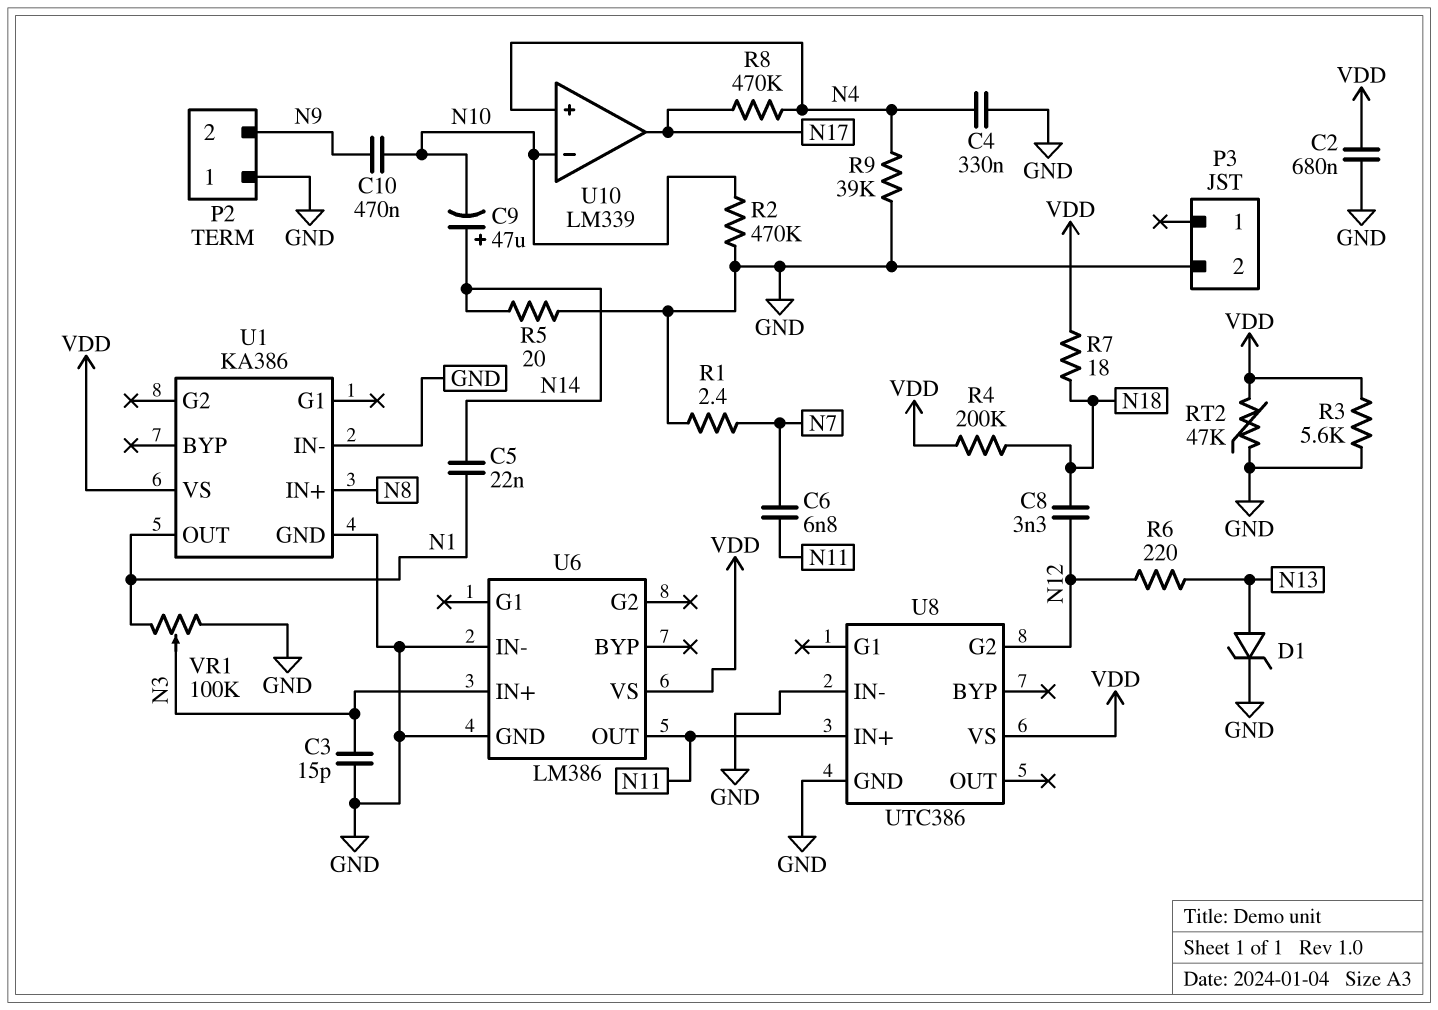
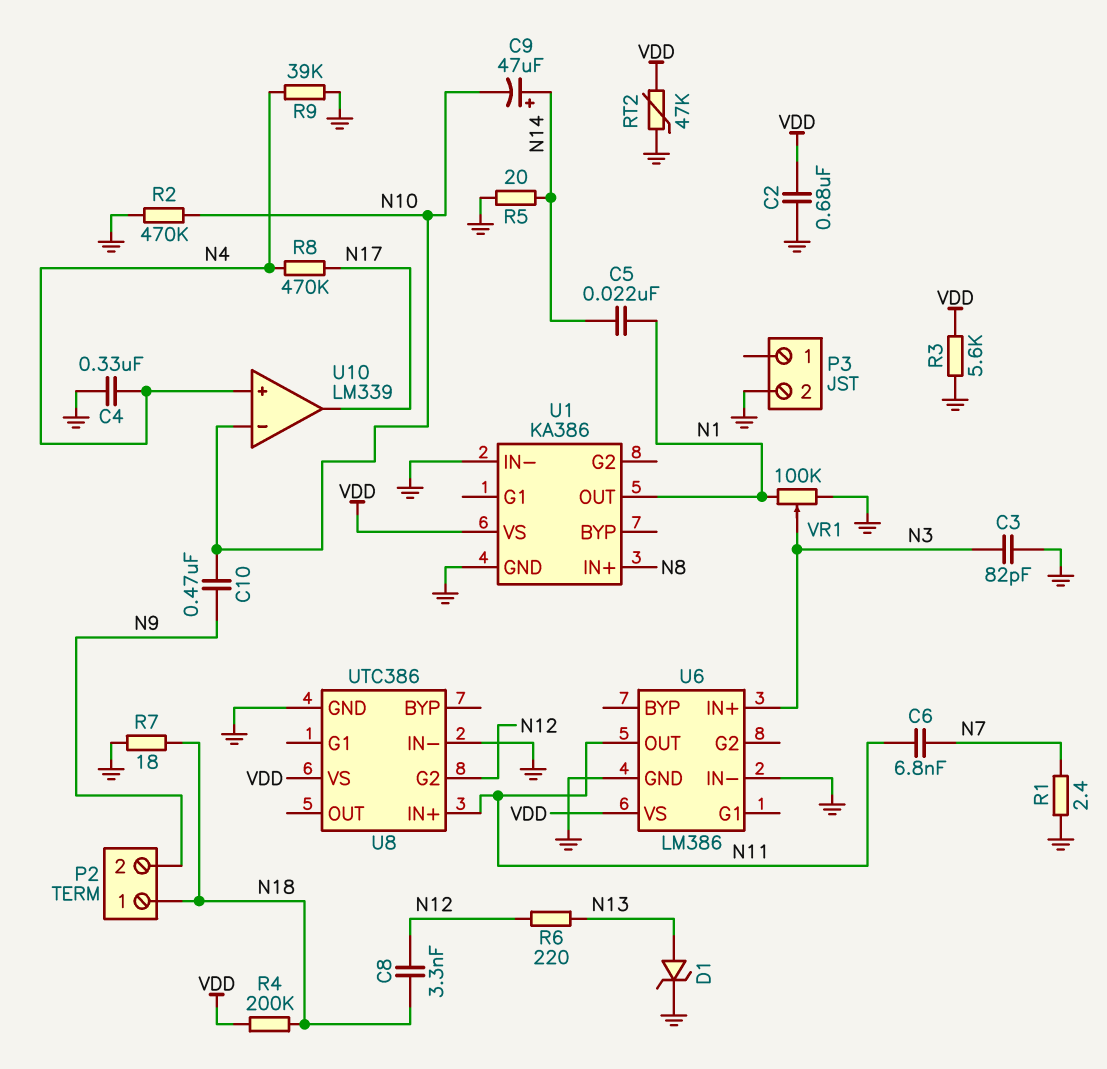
C3: 15pF (GND, N3) -> 82pF (GND, N3)
P2 pin 1: GND -> N18
R7: 18 (N18, VDD) -> 18 (GND, N18)

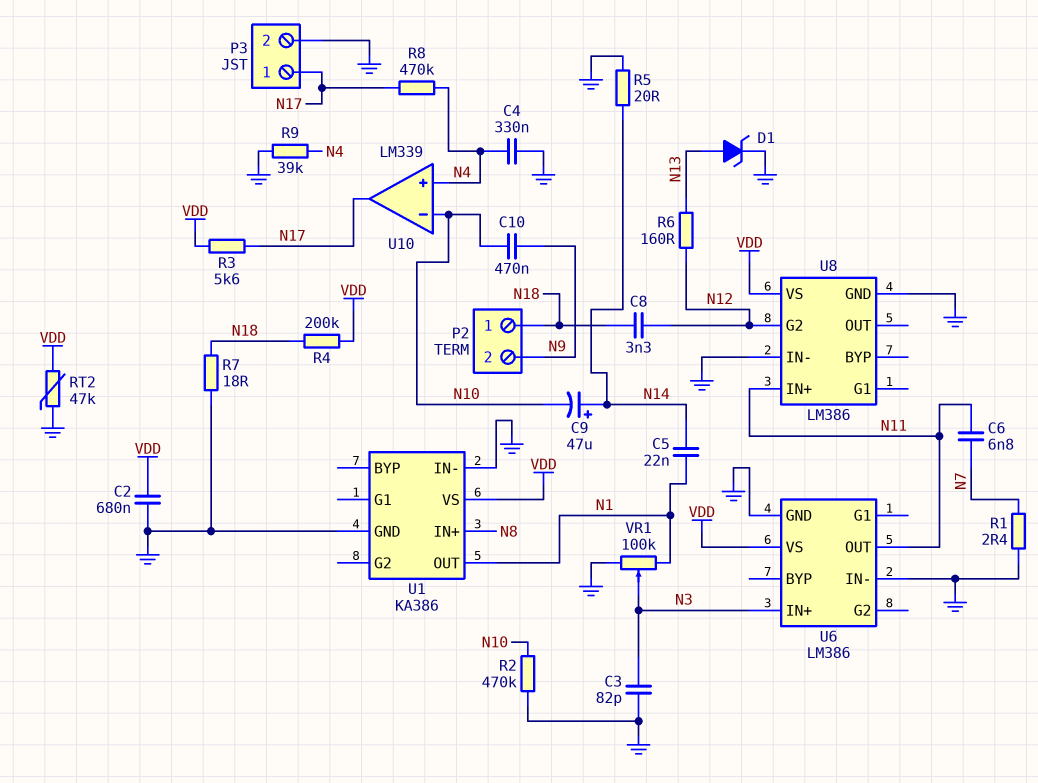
P3 pin 1: none -> N17
R3: 5.6k (GND, VDD) -> 5.6k (N17, VDD)
R6: 220 (N12, N13) -> 160 (N12, N13)
U8: UTC386 -> LM386

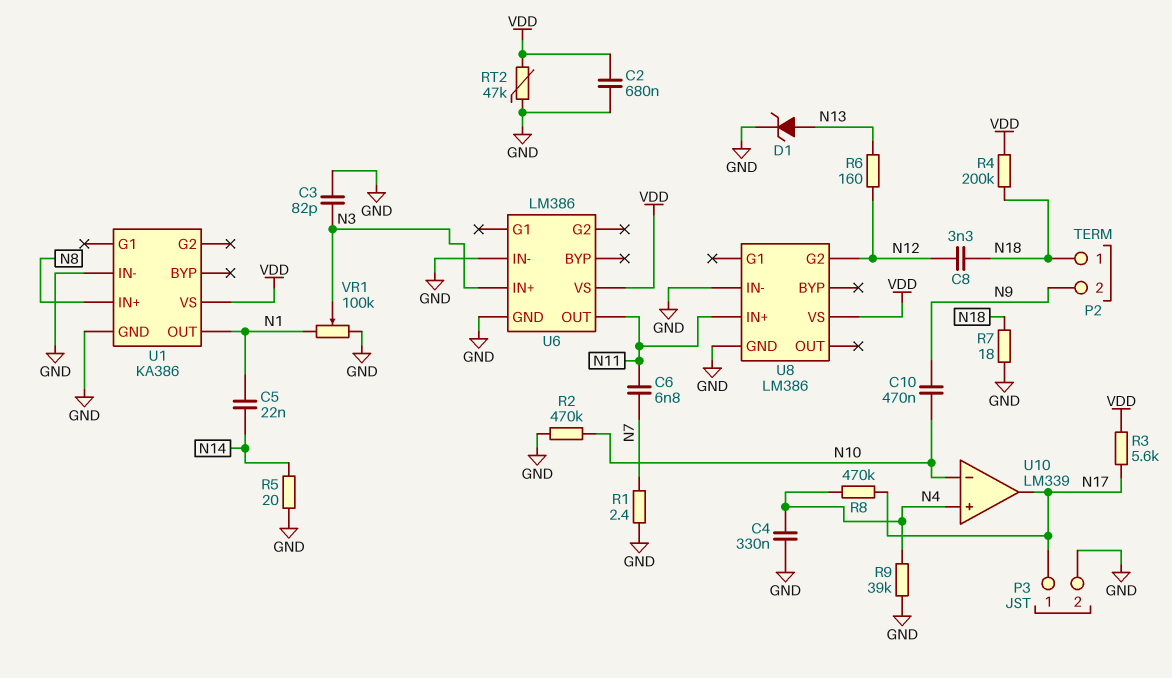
C9: 47uF (plus N14, minus N10) -> none

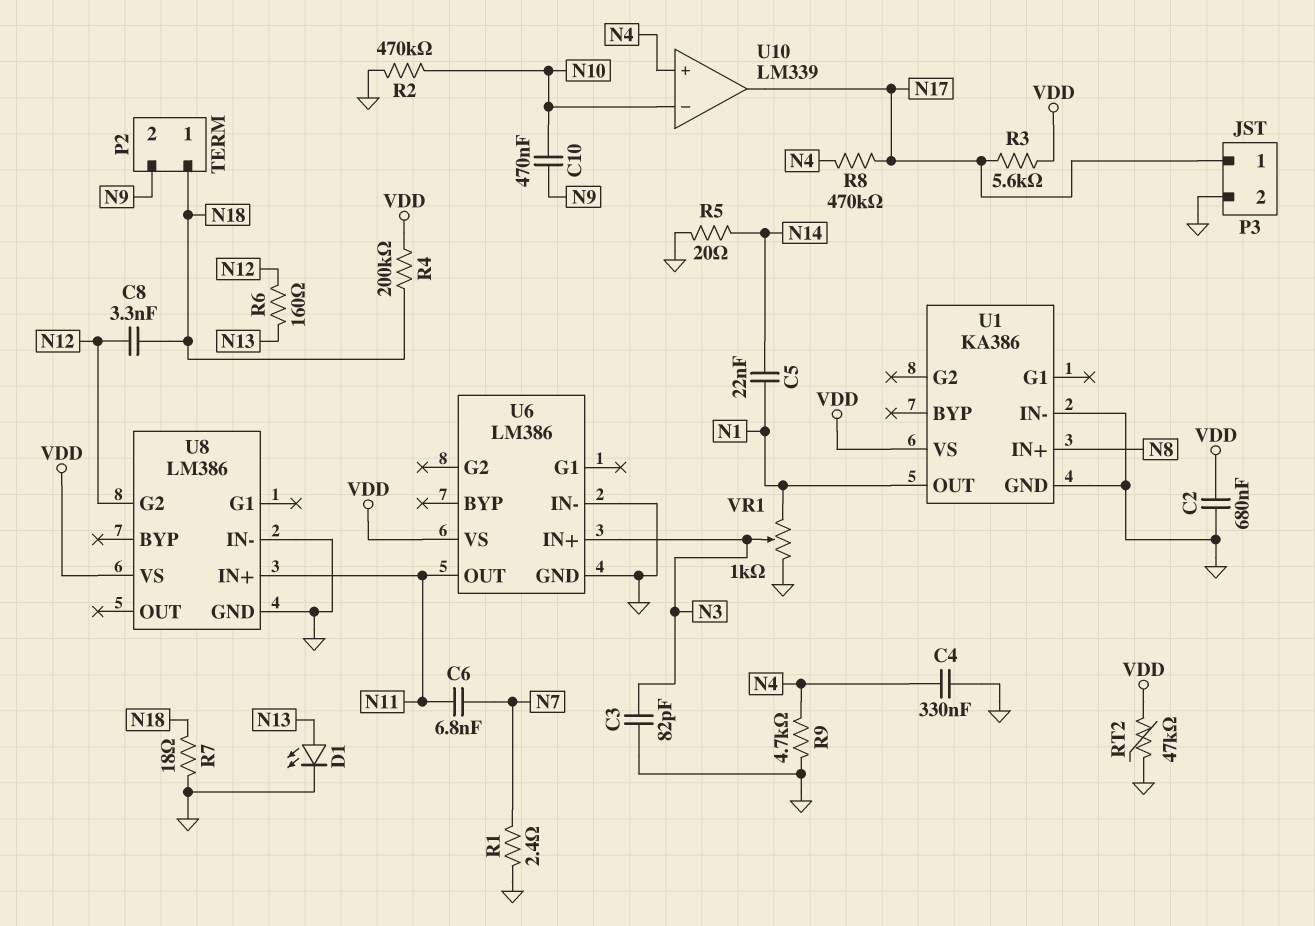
D1: zener (A N13, K GND) -> LED (A N13, K GND)
R9: 39k (GND, N4) -> 4.7k (GND, N4)
VR1: 100k (GND, N1, wiper N3) -> 1k (GND, N1, wiper N3)

